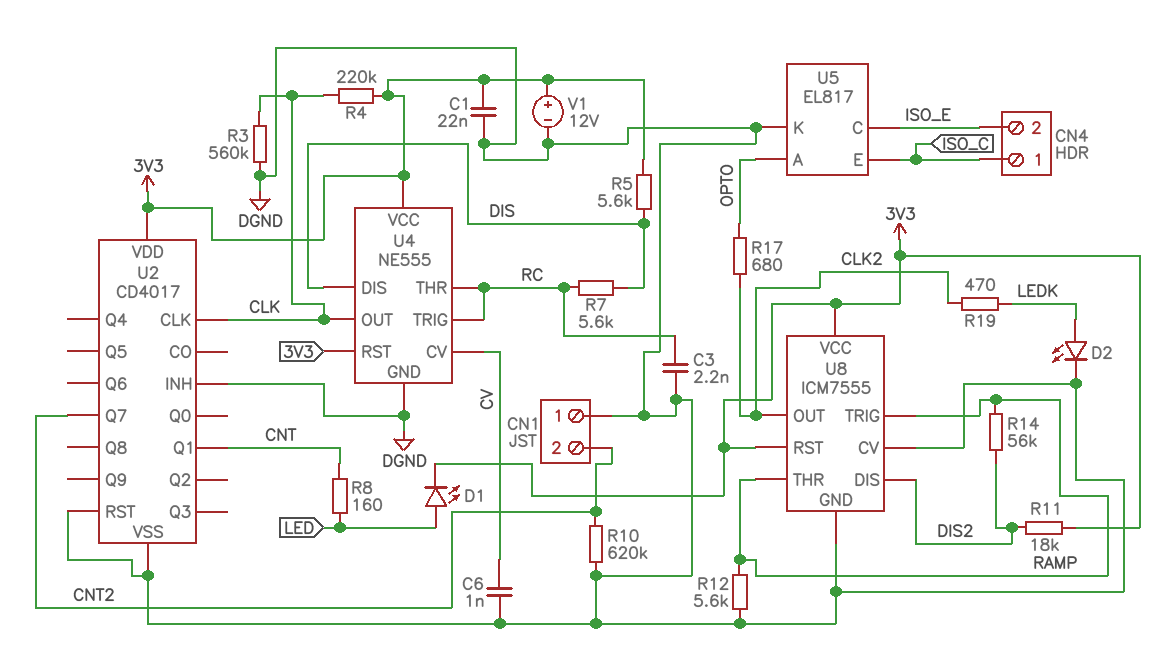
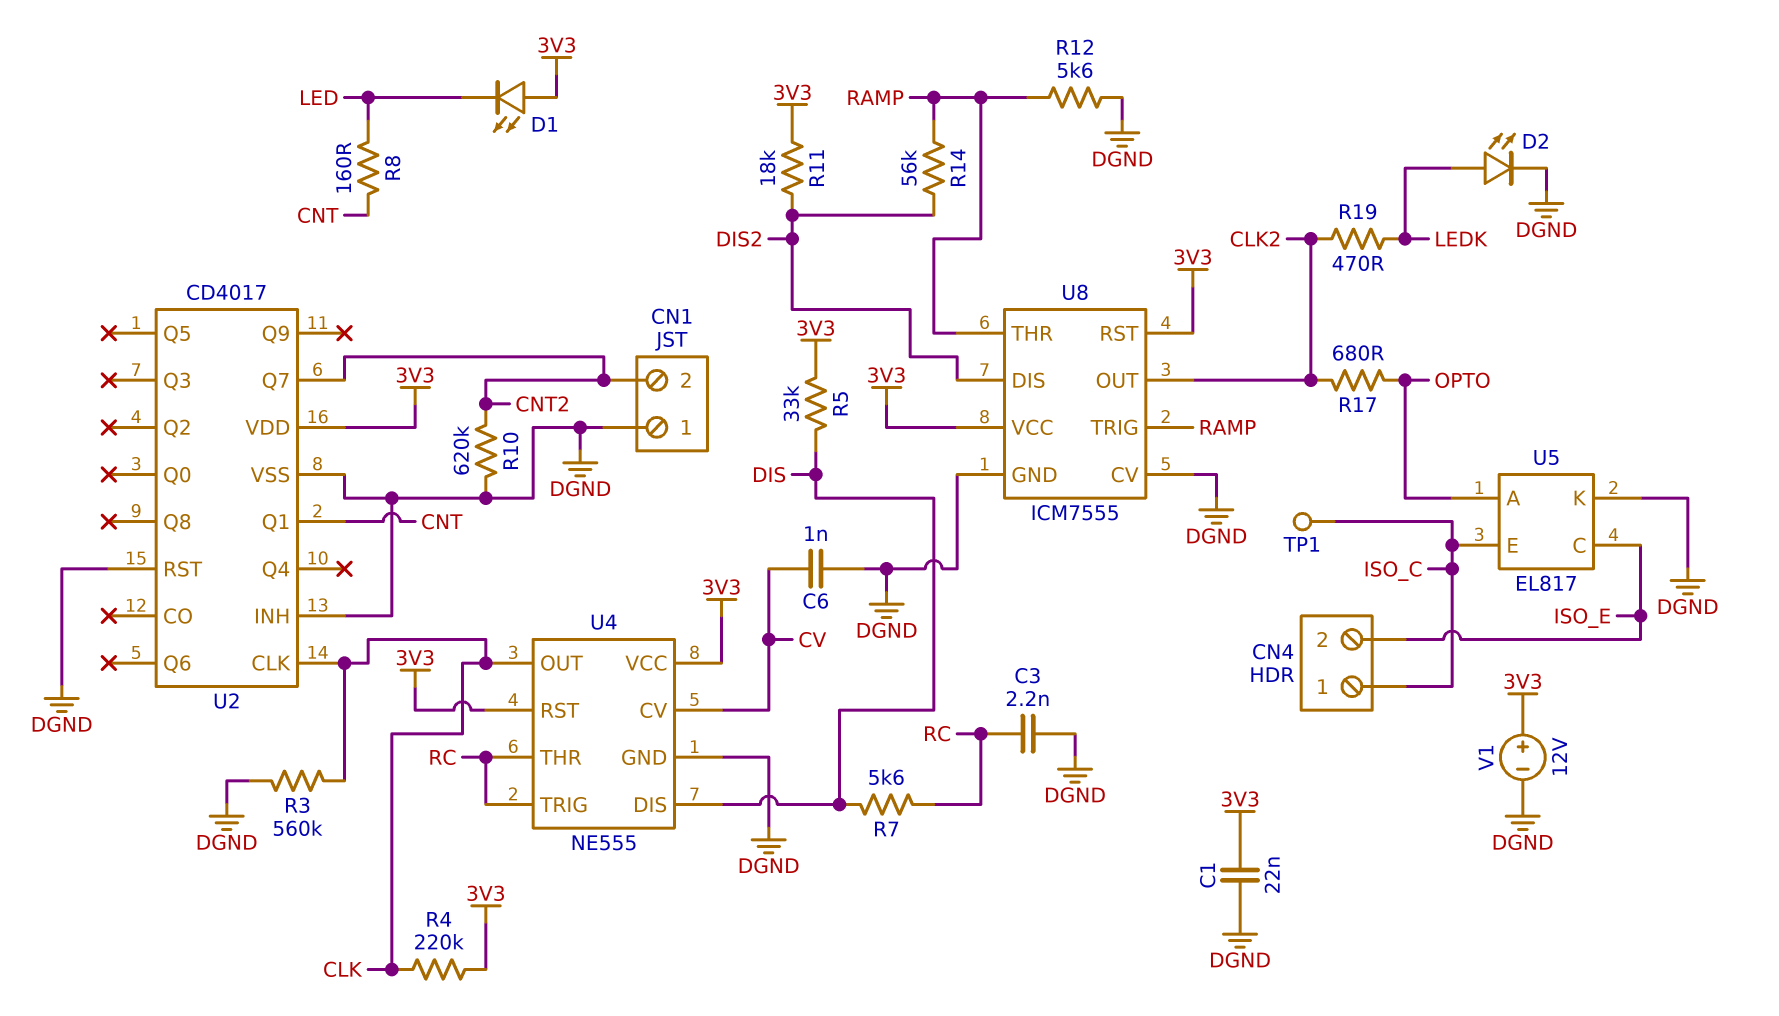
D1: LED (A LED, K 3V3) -> LED (A 3V3, K LED)
R5: 5.6k (3V3, DIS) -> 33k (3V3, DIS)
TP1: none -> test point (ISO_C)

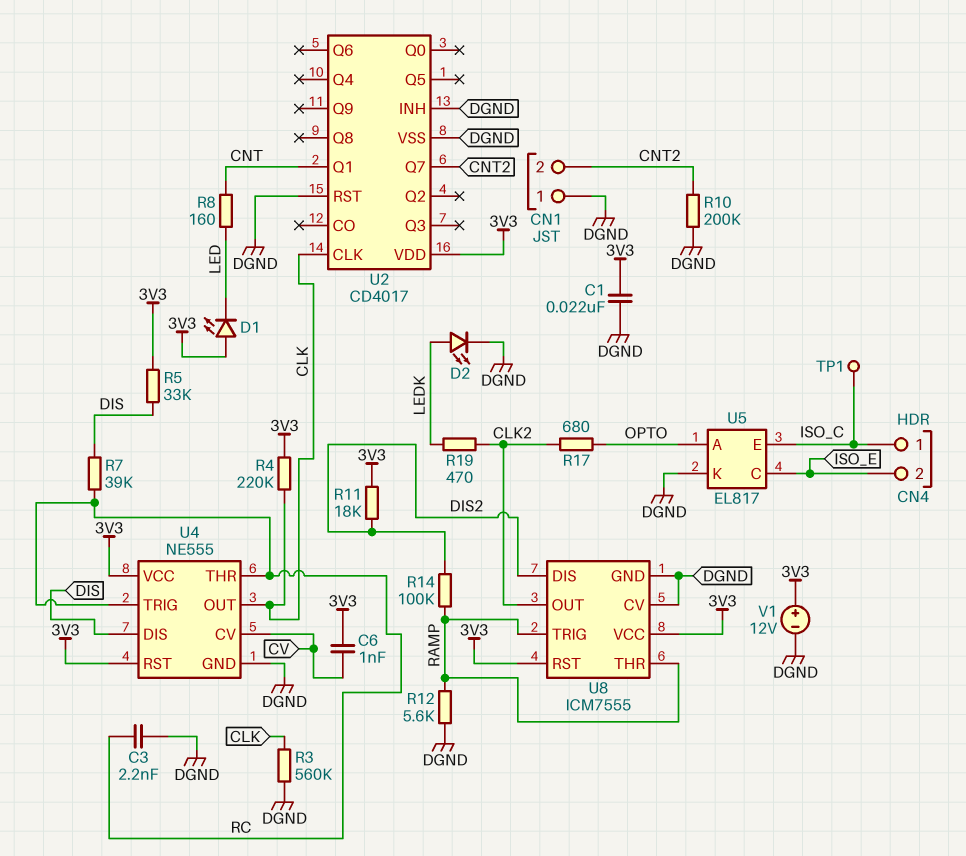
C6: 1nF (CV, DGND) -> 1nF (3V3, CV)
R7: 5.6k (DIS, RC) -> 39k (DIS, RC)
R10: 620k (CNT2, DGND) -> 200k (CNT2, DGND)
R14: 56k (DIS2, RAMP) -> 100k (DIS2, RAMP)

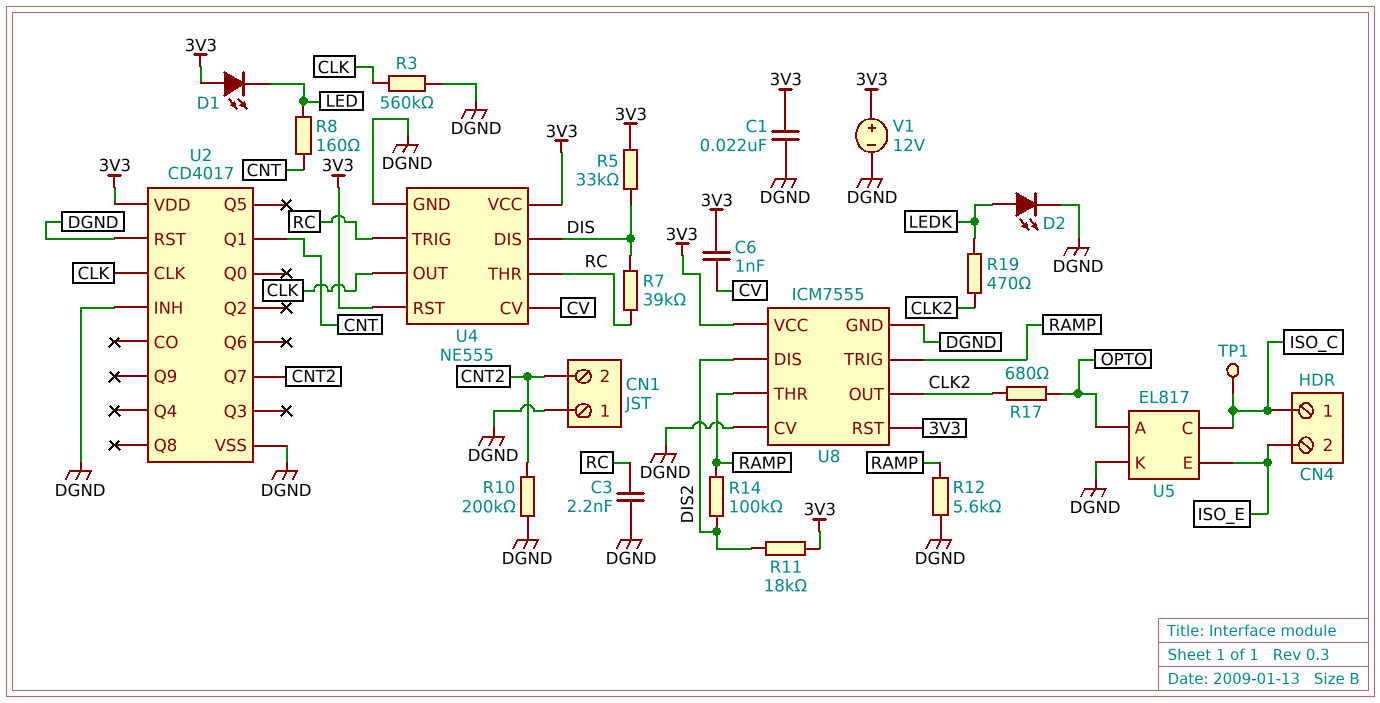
R4: 220k (3V3, CLK) -> none
U5 pin C: ISO_E -> ISO_C
U5 pin E: ISO_C -> ISO_E

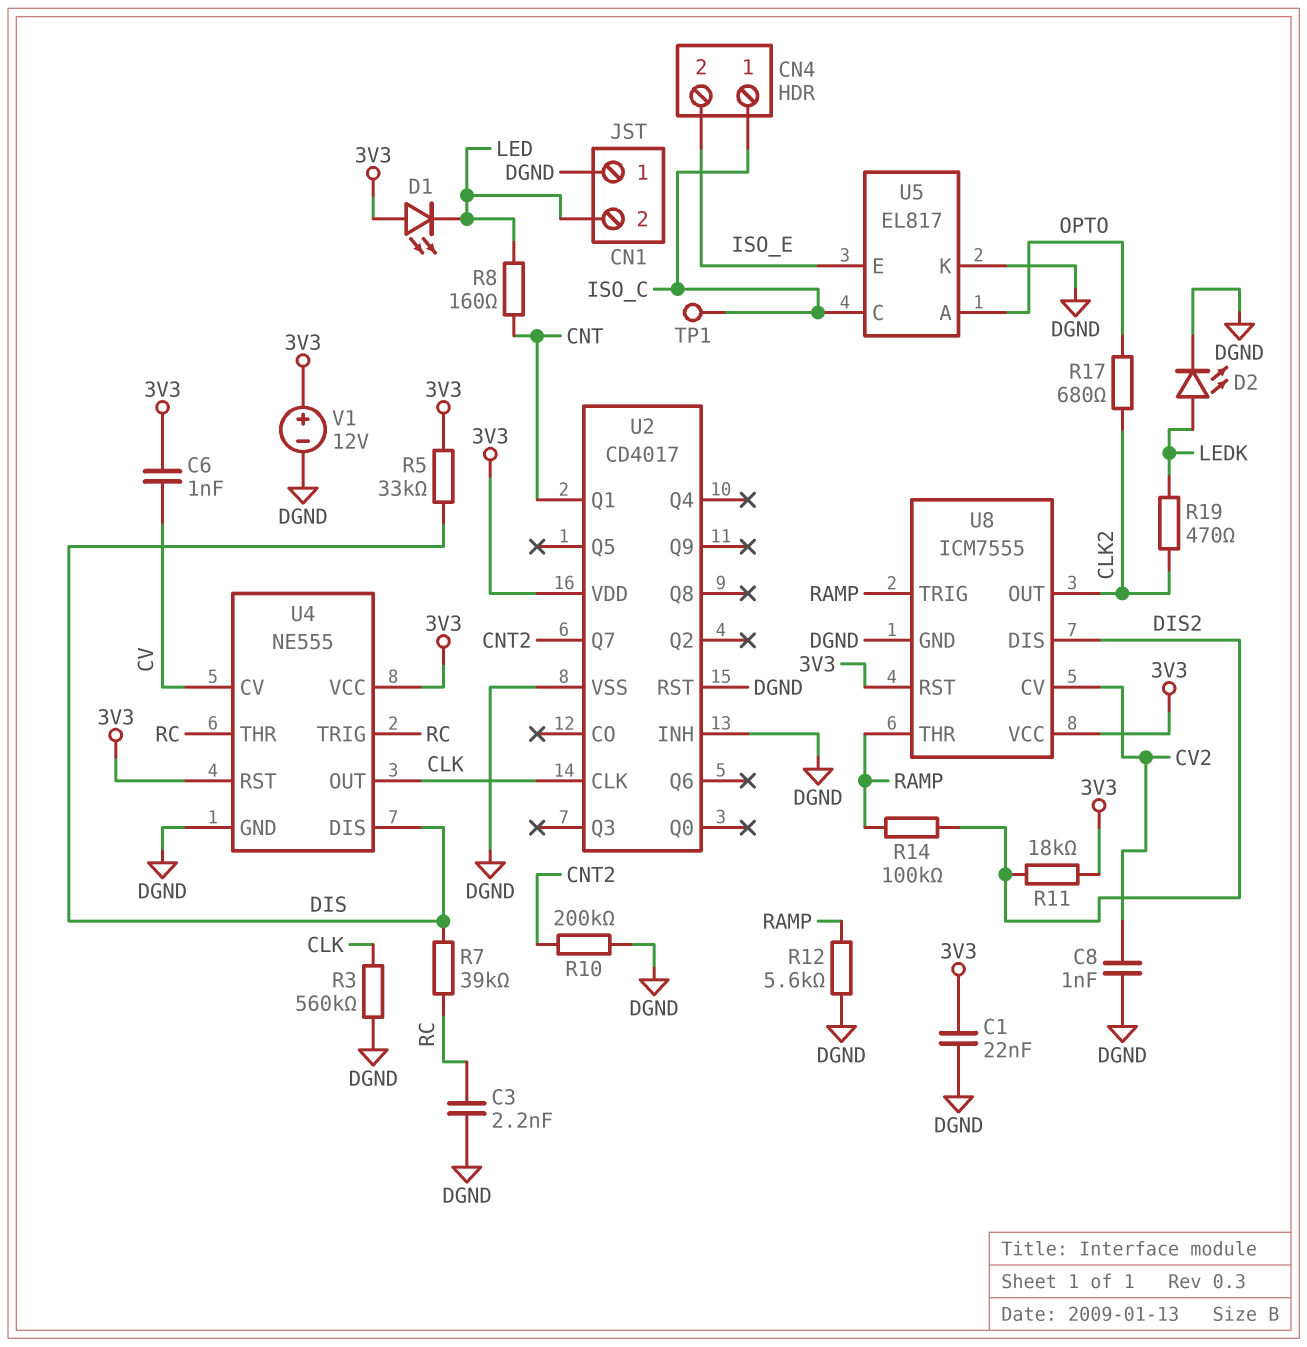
C8: none -> 1nF (CV2, DGND)
CN1 pin 2: CNT2 -> LED
U8 pin CV: DGND -> CV2

